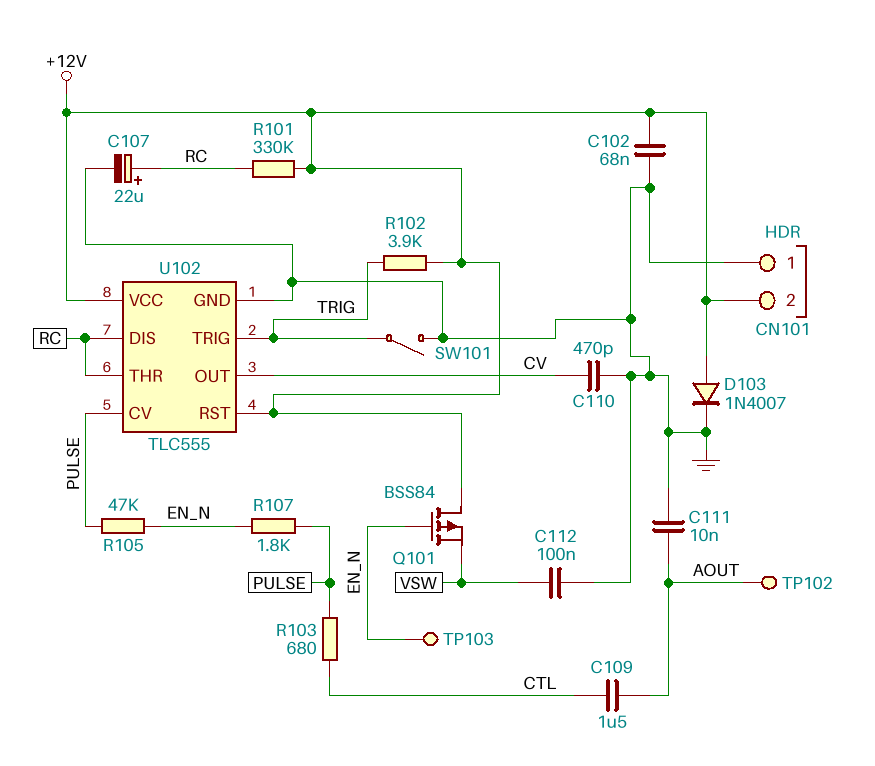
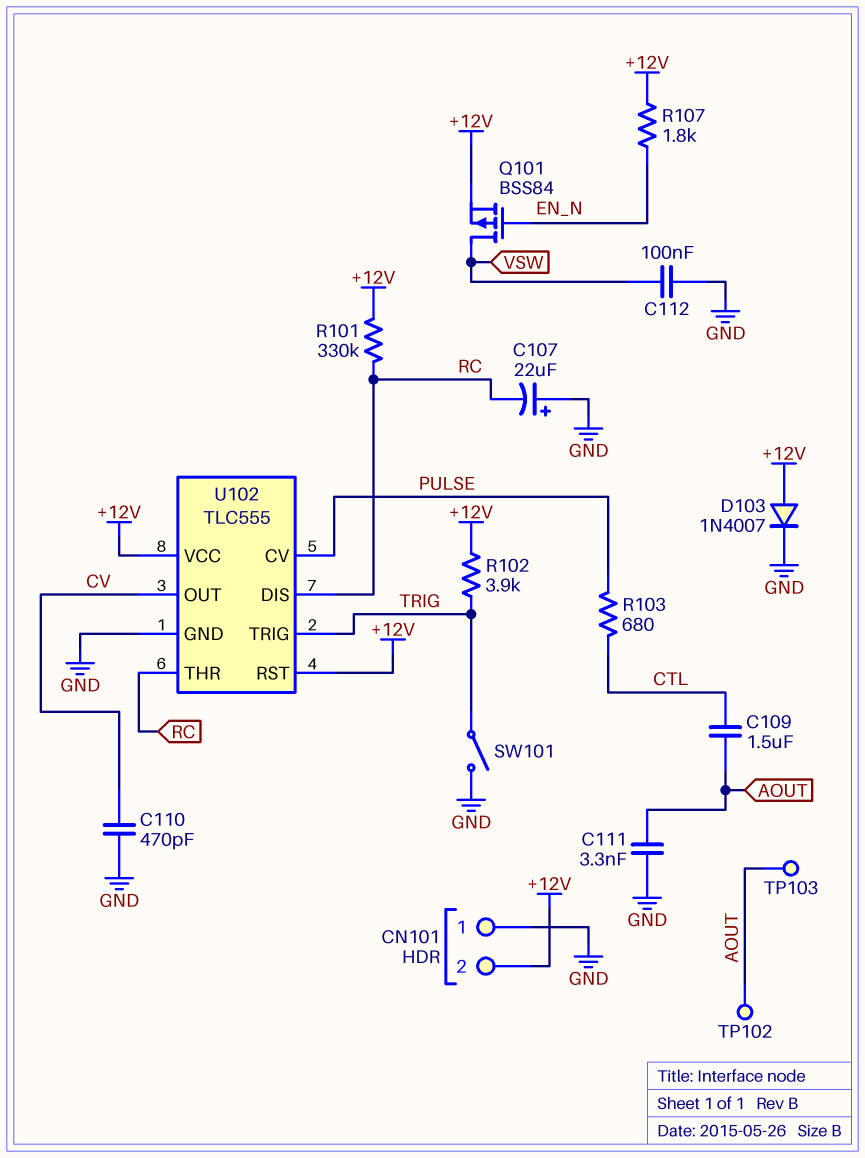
C102: 68nF (+12V, GND) -> none
C107: 22uF (plus RC, minus GND) -> 22uF (plus GND, minus RC)
C111: 10nF (AOUT, GND) -> 3.3nF (AOUT, GND)
Q101: PMOS BSS84 (G EN_N, D +12V, S VSW) -> PMOS BSS84 (G EN_N, D VSW, S +12V)
R105: 47k (EN_N, PULSE) -> none
R107: 1.8k (EN_N, PULSE) -> 1.8k (+12V, EN_N)
TP103: test point (EN_N) -> test point (AOUT)

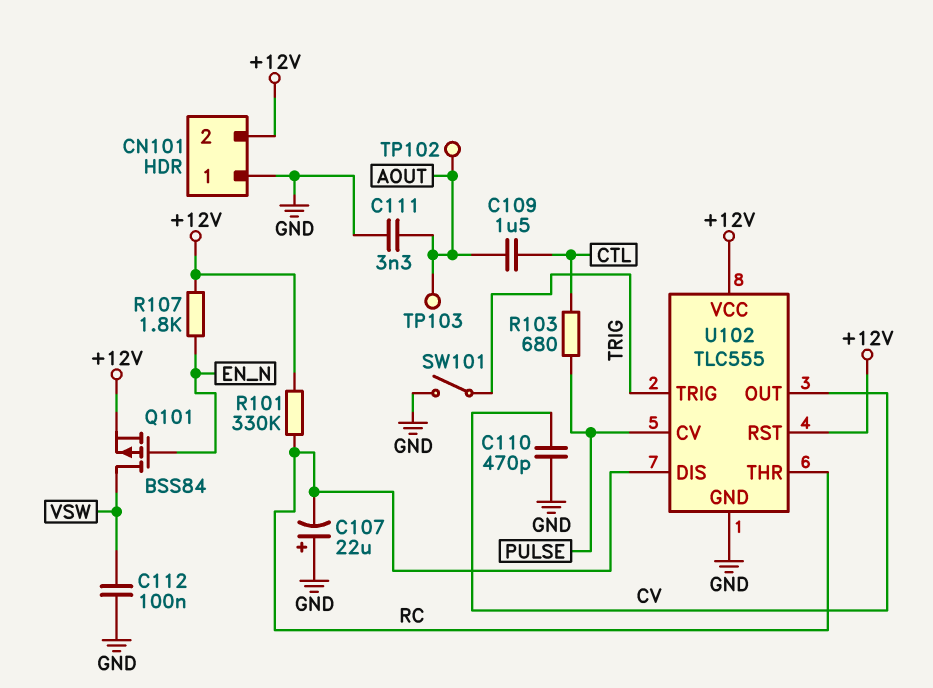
D103: diode 1N4007 (A +12V, K GND) -> none
R102: 3.9k (+12V, TRIG) -> none

